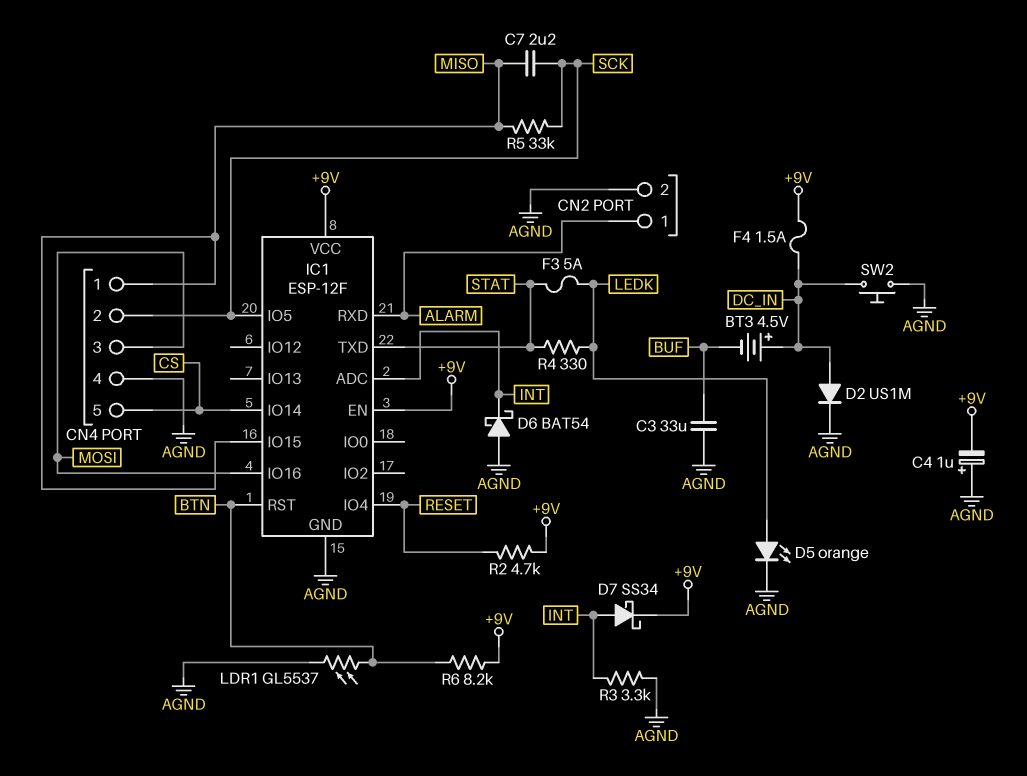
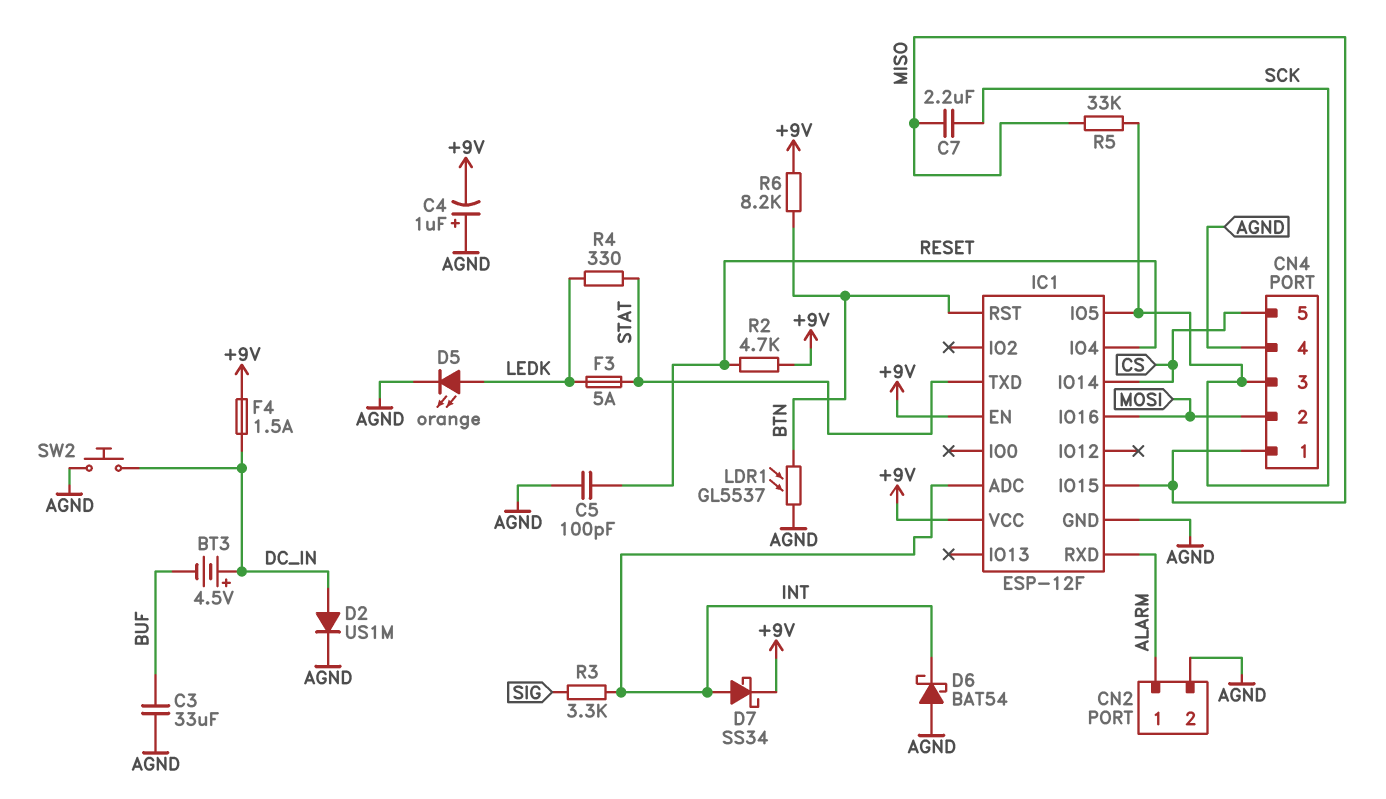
C5: none -> 100pF (AGND, RESET)
CN4 pin 2: SCK -> MOSI
CN4 pin 3: MOSI -> SCK
R3: 3.3k (AGND, INT) -> 3.3k (INT, SIG)

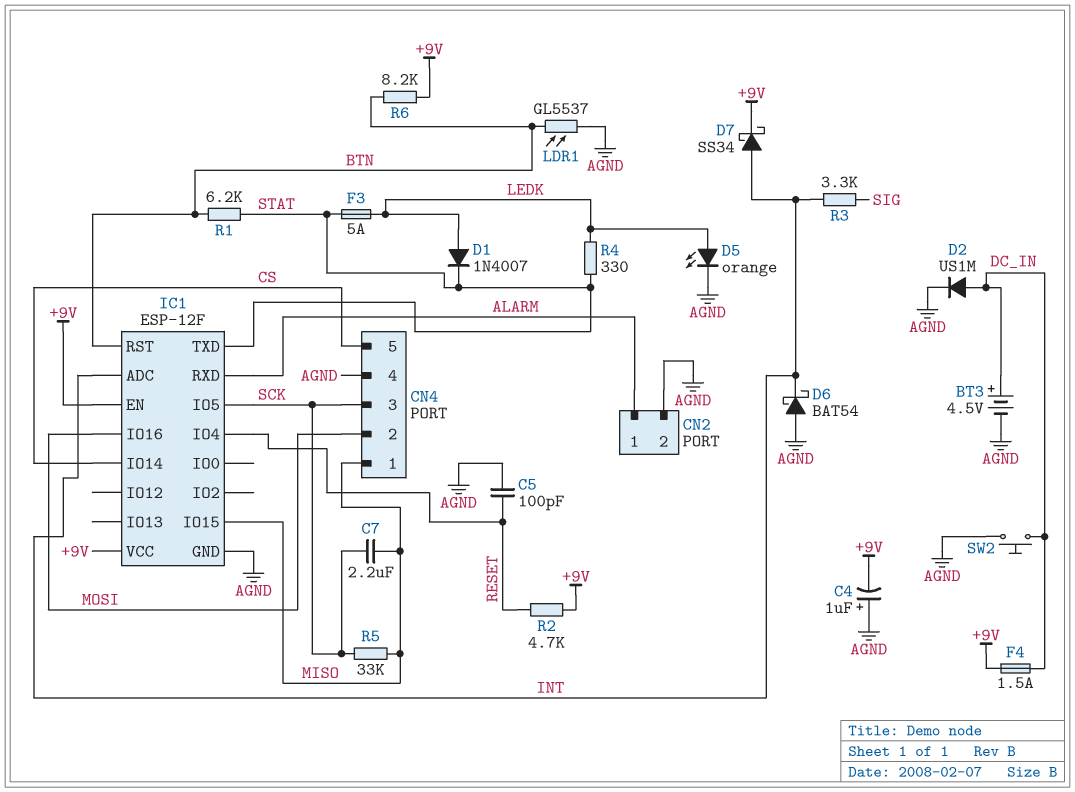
BT3: 4.5V (plus DC_IN, minus BUF) -> 4.5V (plus DC_IN, minus AGND)
C3: 33uF (AGND, BUF) -> none
D1: none -> diode 1N4007 (A LEDK, K STAT)
R1: none -> 6.2k (BTN, STAT)

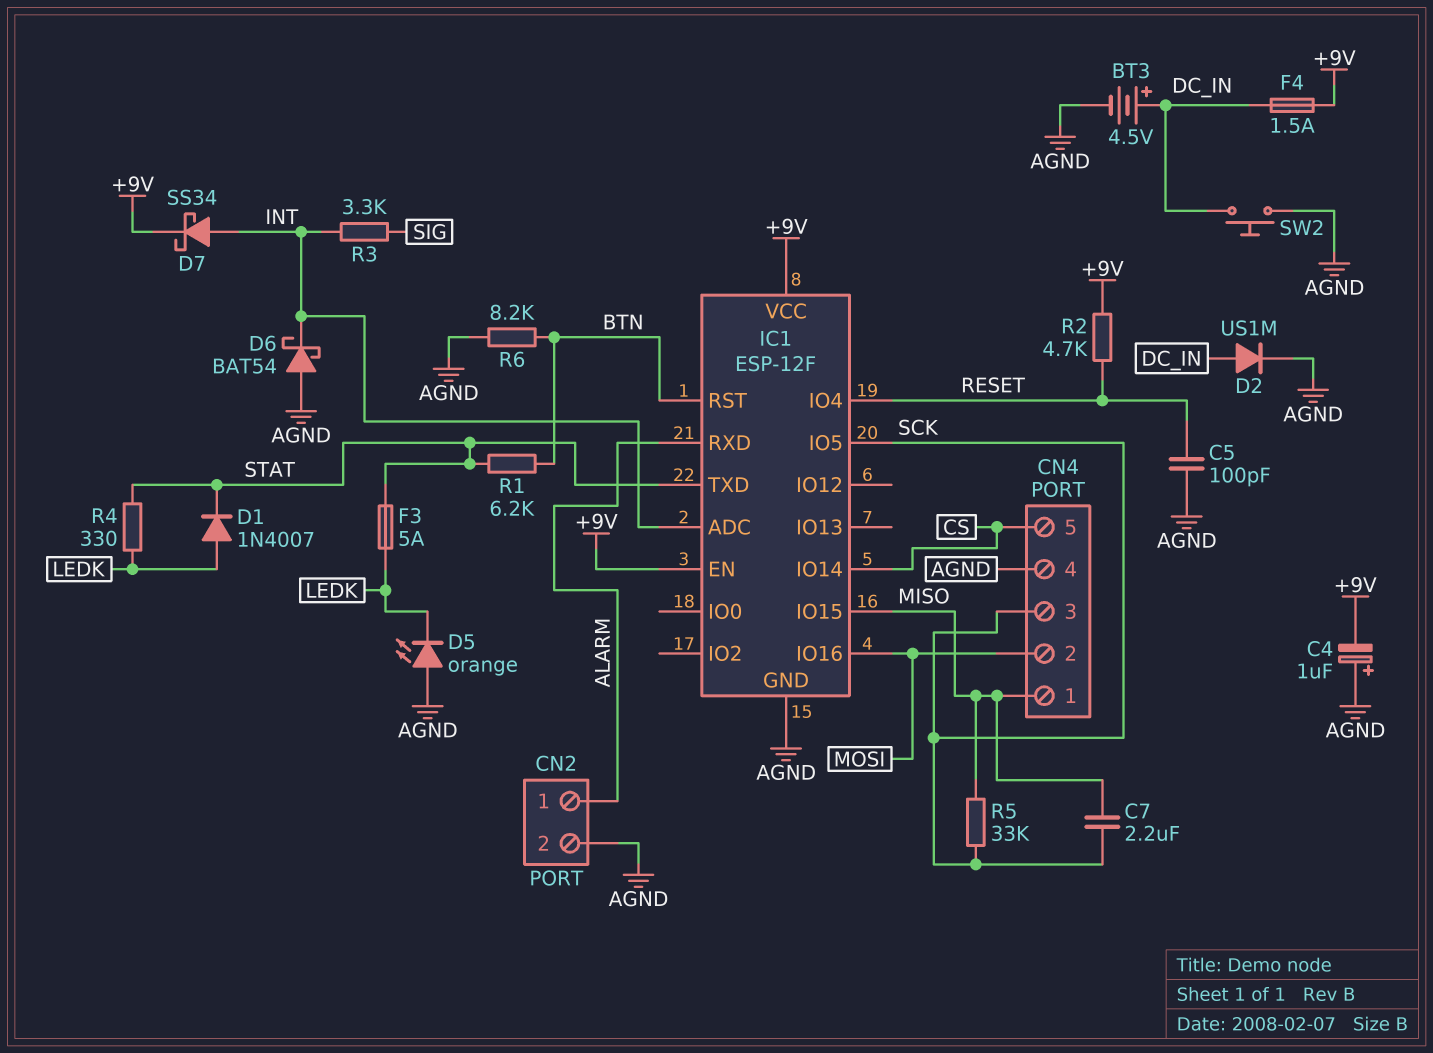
D5: LED orange (A LEDK, K AGND) -> LED orange (A AGND, K LEDK)
LDR1: GL5537 (AGND, BTN) -> none
R6: 8.2k (+9V, BTN) -> 8.2k (AGND, BTN)

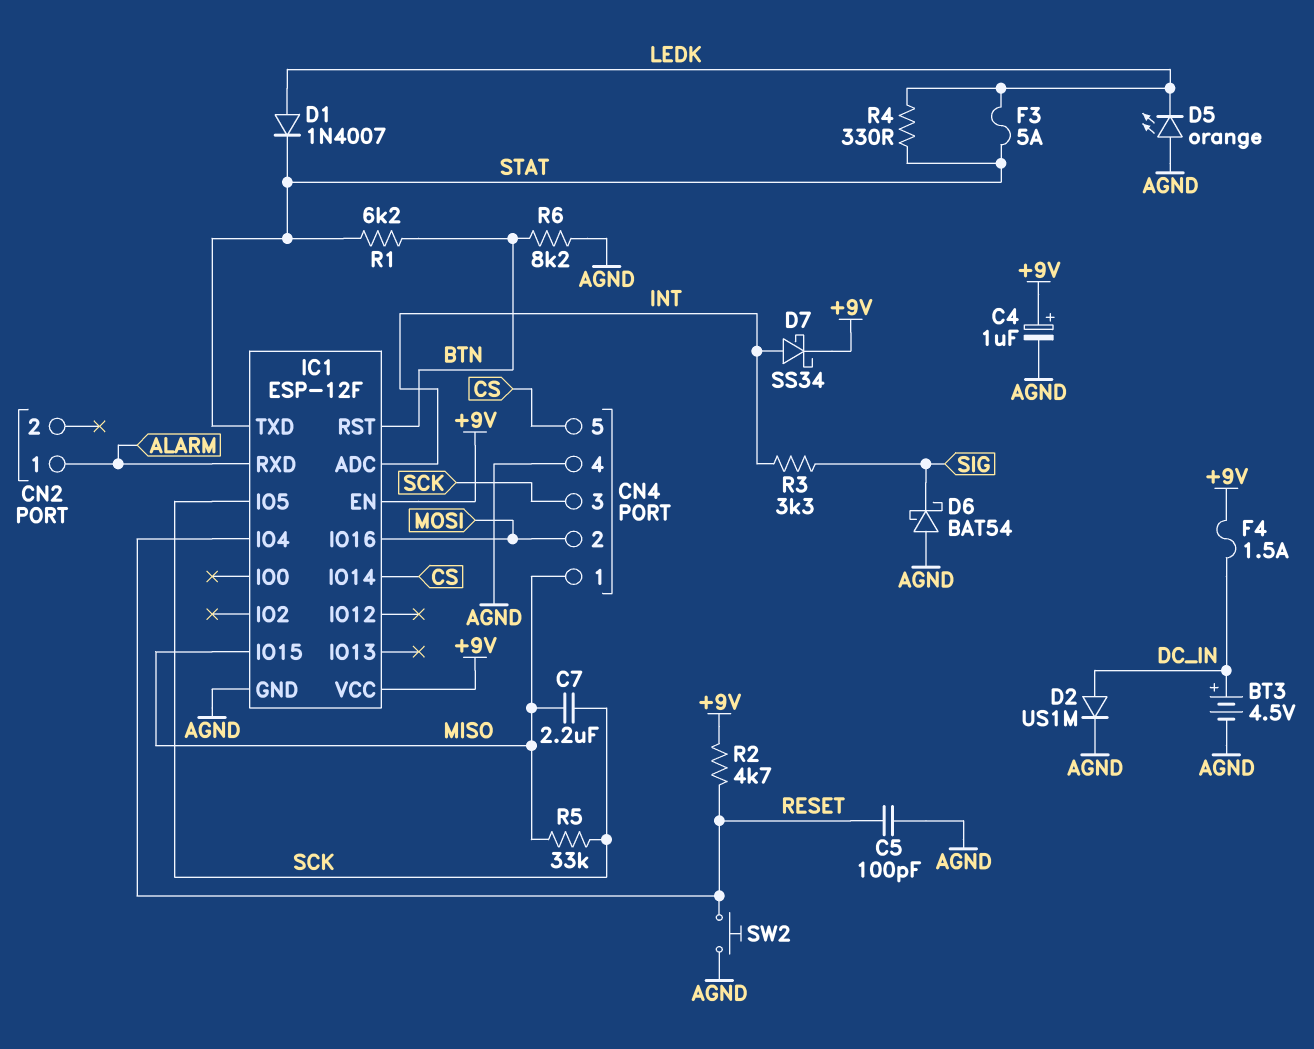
C4: 1uF (plus AGND, minus +9V) -> 1uF (plus +9V, minus AGND)
CN2 pin 2: AGND -> none
D6: schottky BAT54 (A AGND, K INT) -> schottky BAT54 (A AGND, K SIG)
SW2: button (AGND, DC_IN) -> button (AGND, RESET)

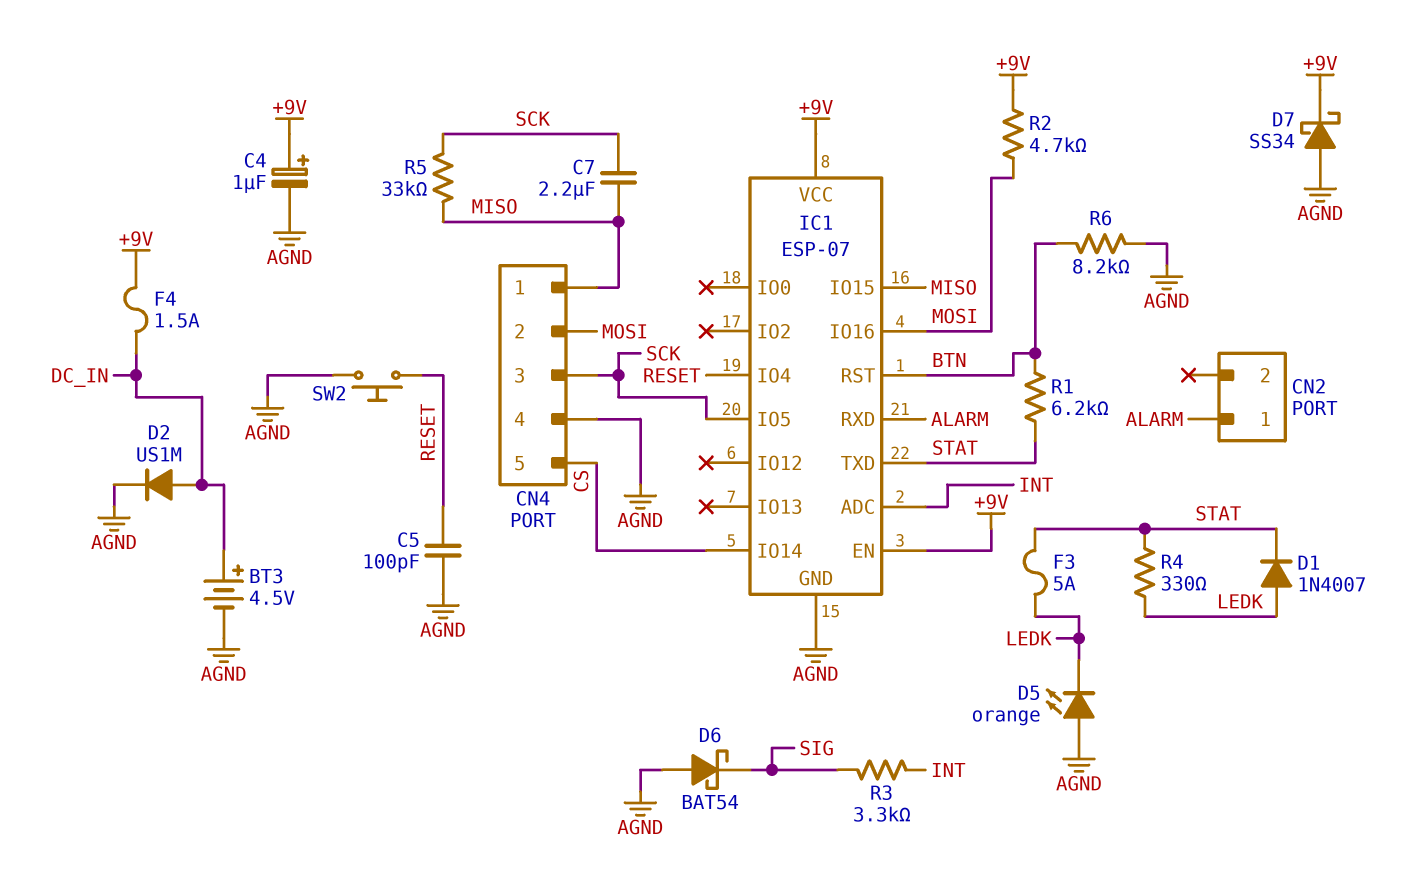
D7: schottky SS34 (A INT, K +9V) -> schottky SS34 (A AGND, K +9V)
IC1: ESP-12F -> ESP-07
R2: 4.7k (+9V, RESET) -> 4.7k (+9V, MOSI)

